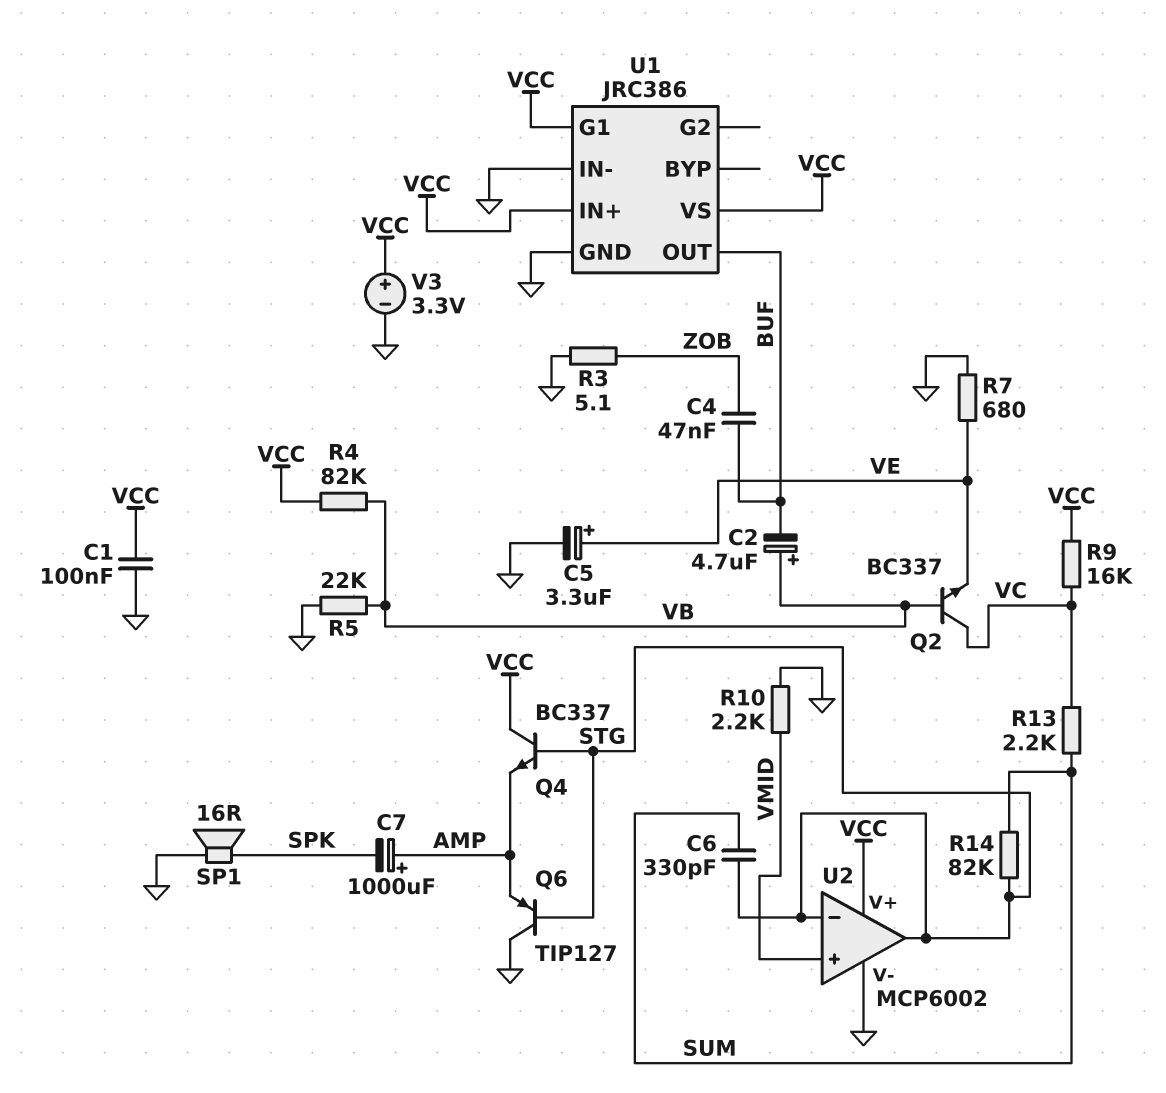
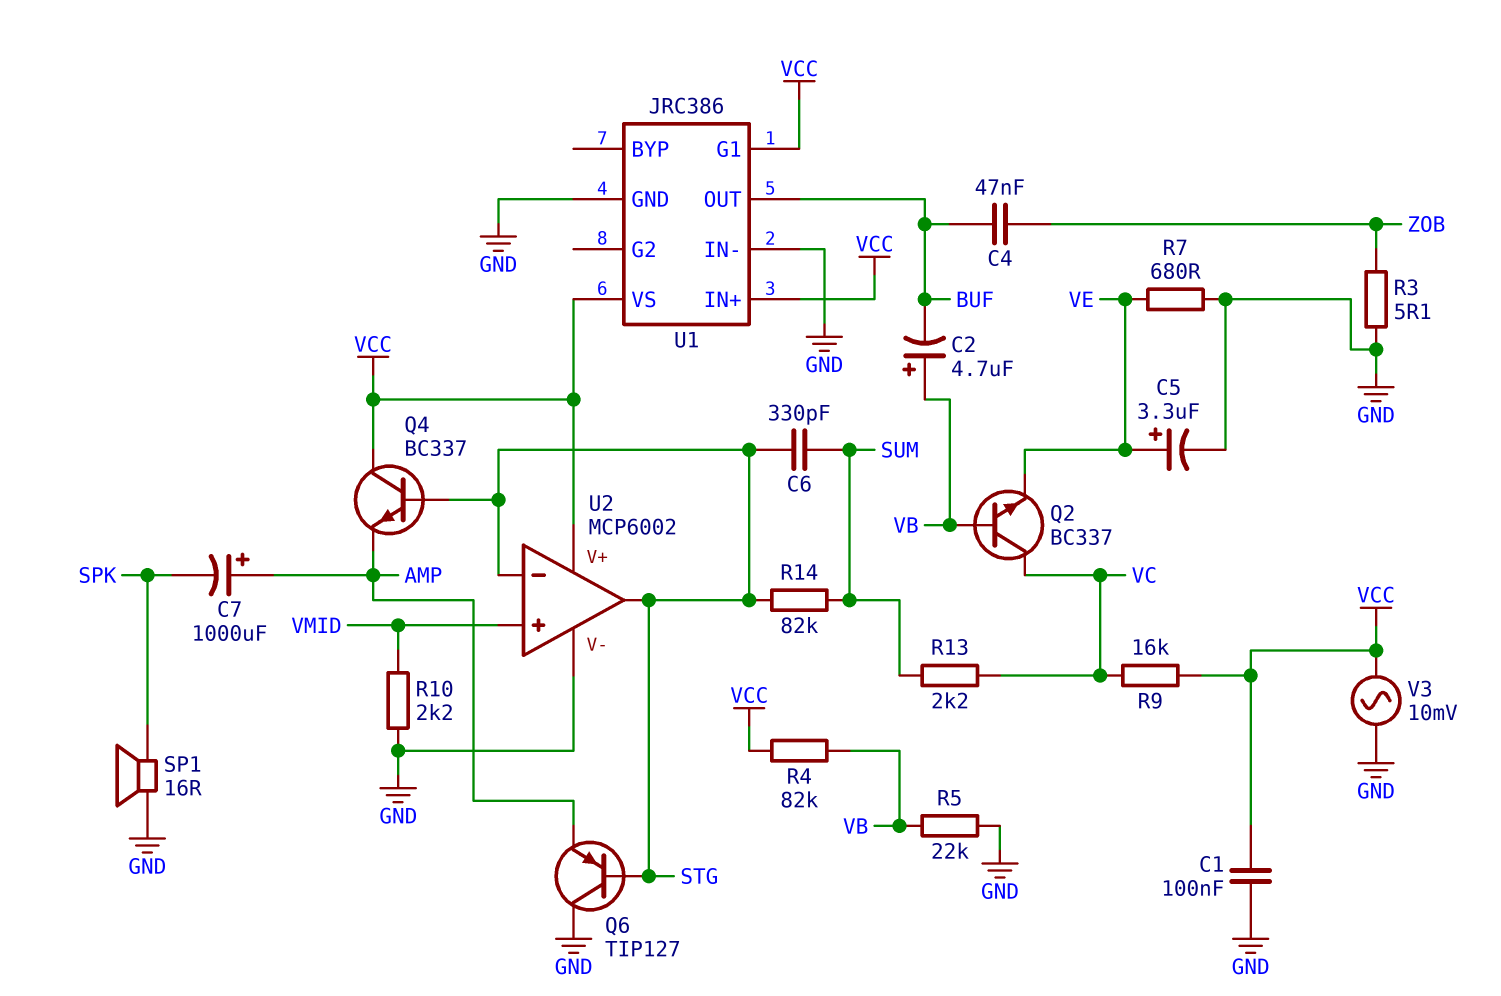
V3: 3.3V (plus VCC, minus GND) -> AC 10mV (GND, VCC)

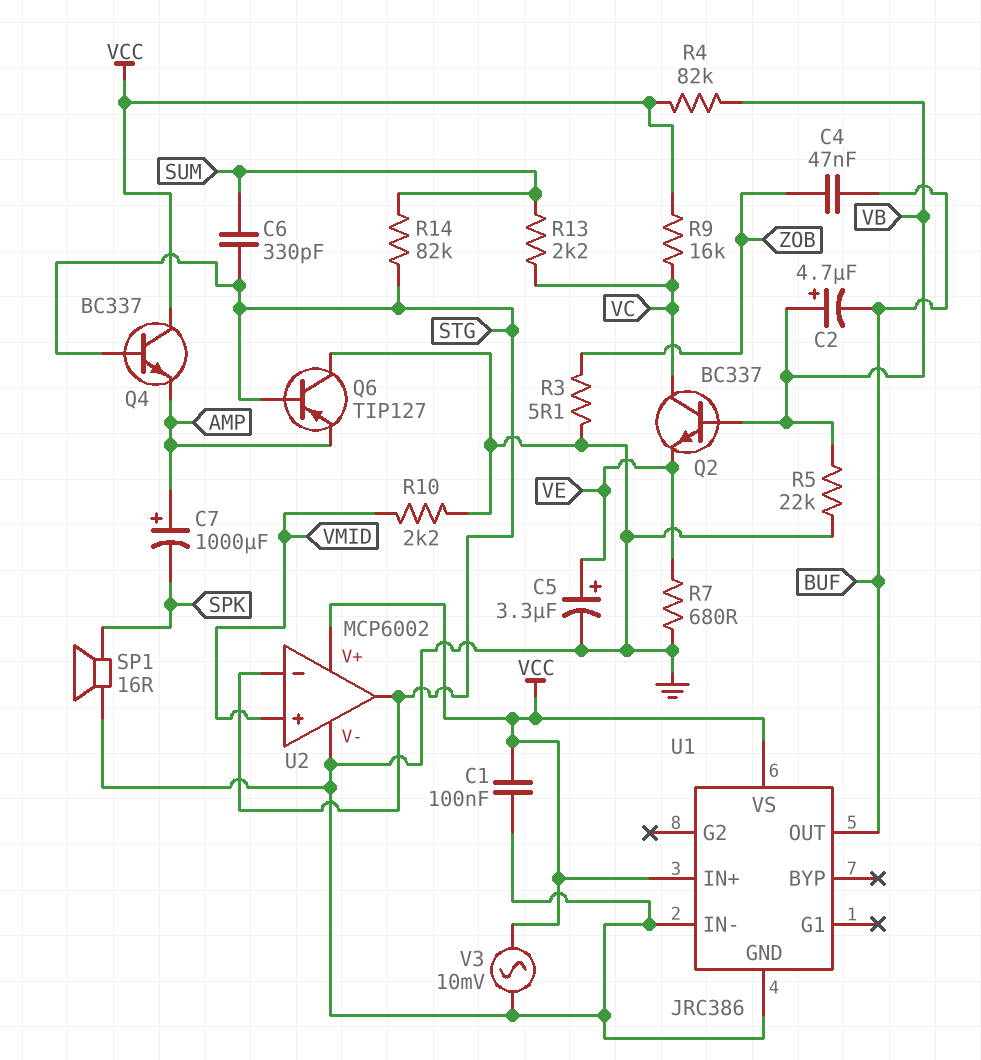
U1 pin G1: VCC -> none

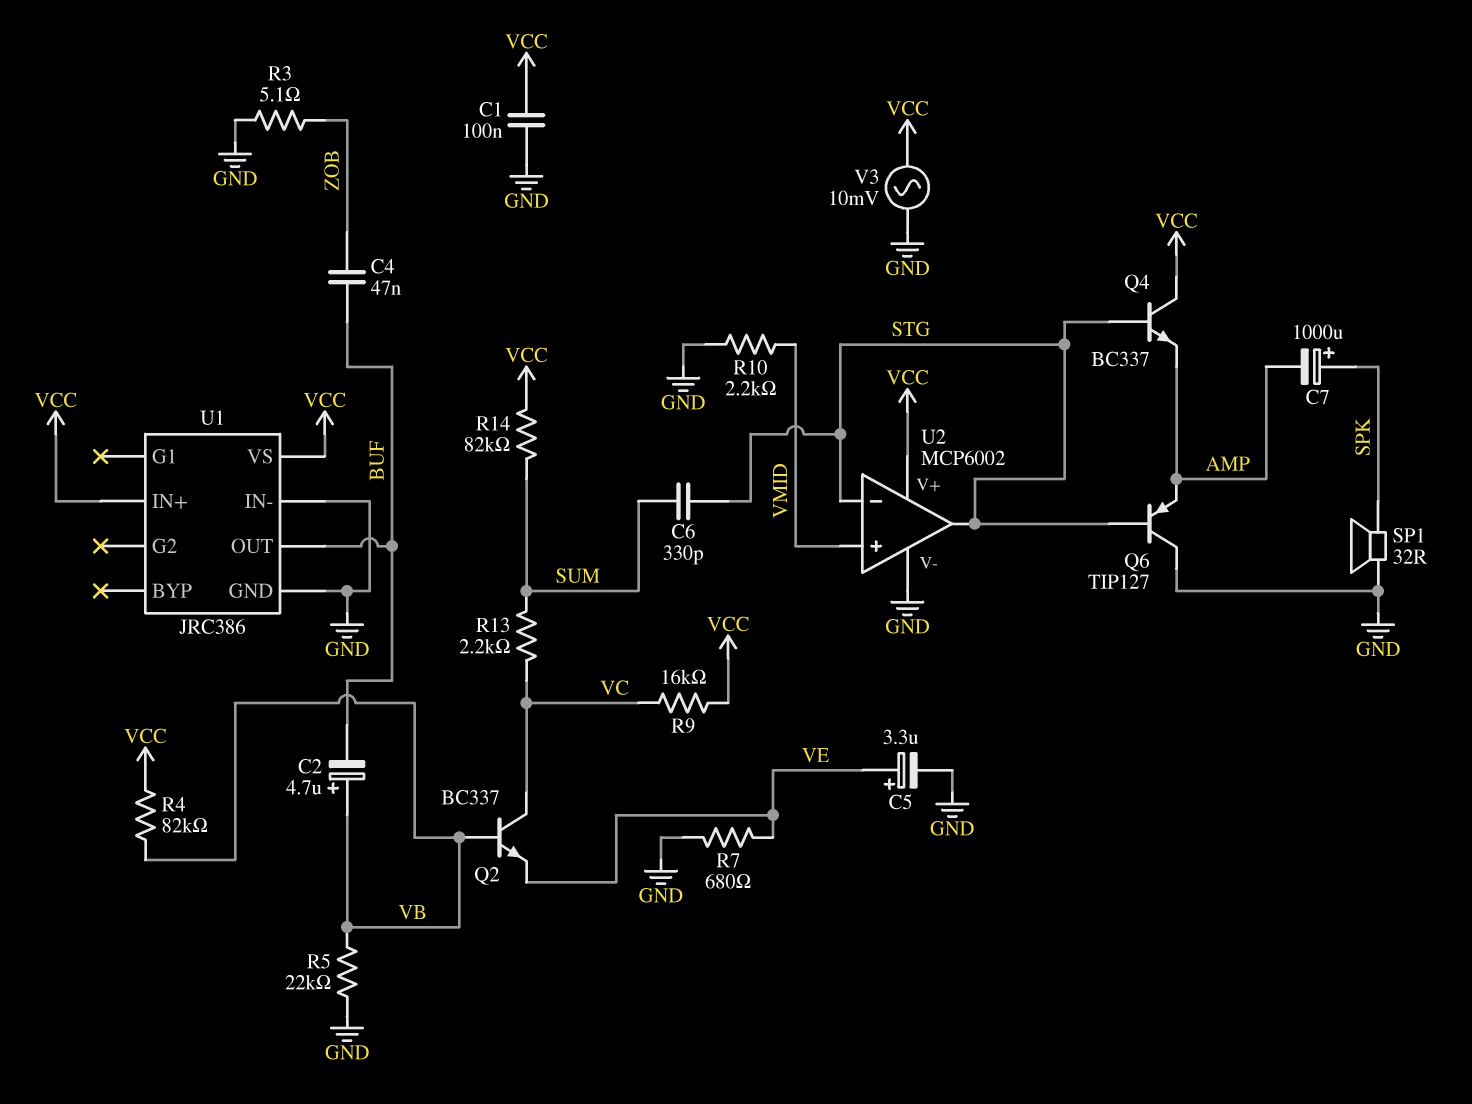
C7: 1000uF (plus AMP, minus SPK) -> 1000uF (plus SPK, minus AMP)
R14: 82k (STG, SUM) -> 82k (SUM, VCC)
SP1: speaker 16R (GND, SPK) -> speaker 32R (GND, SPK)

